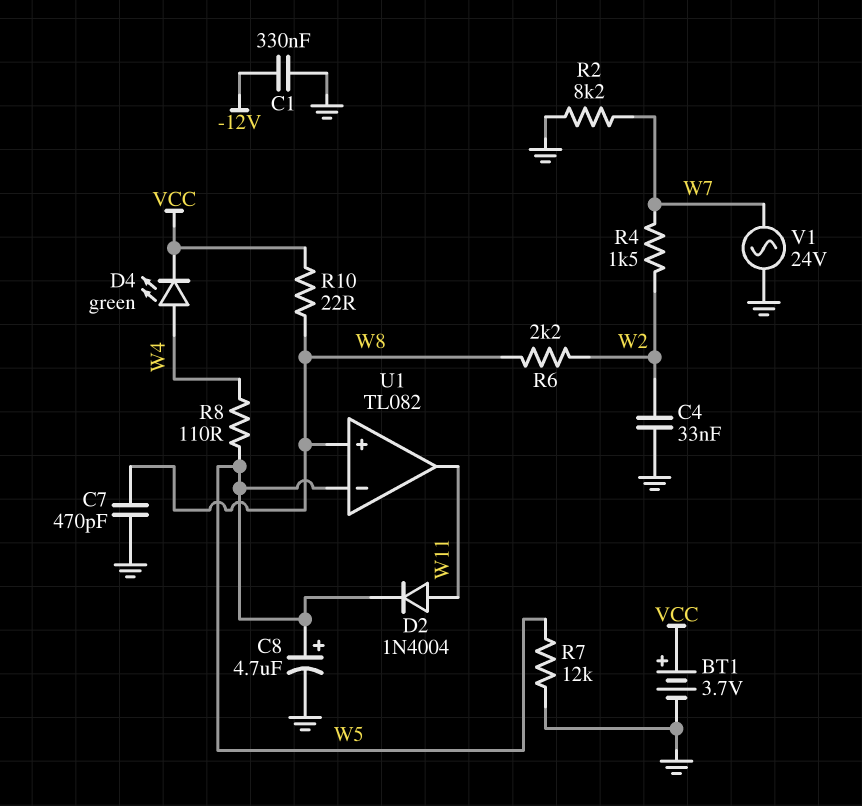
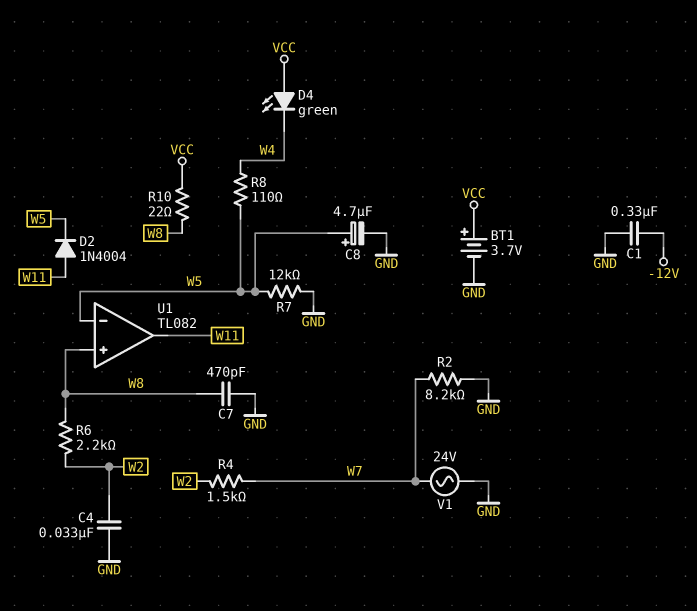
D4: LED green (A W4, K VCC) -> LED green (A VCC, K W4)

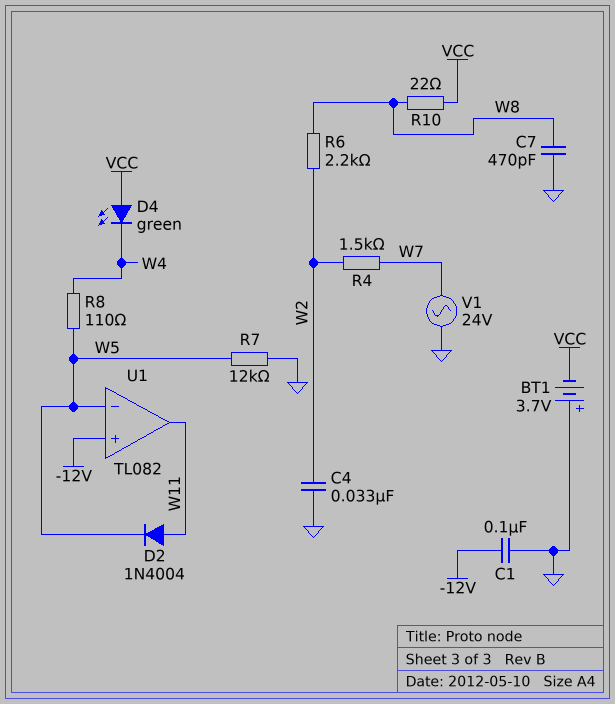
BT1: 3.7V (plus VCC, minus GND) -> 3.7V (plus GND, minus VCC)
C1: 330nF (-12V, GND) -> 100nF (-12V, GND)
C8: 4.7uF (plus W5, minus GND) -> none
R2: 8.2k (GND, W7) -> none
U1 pin in+: W8 -> -12V

